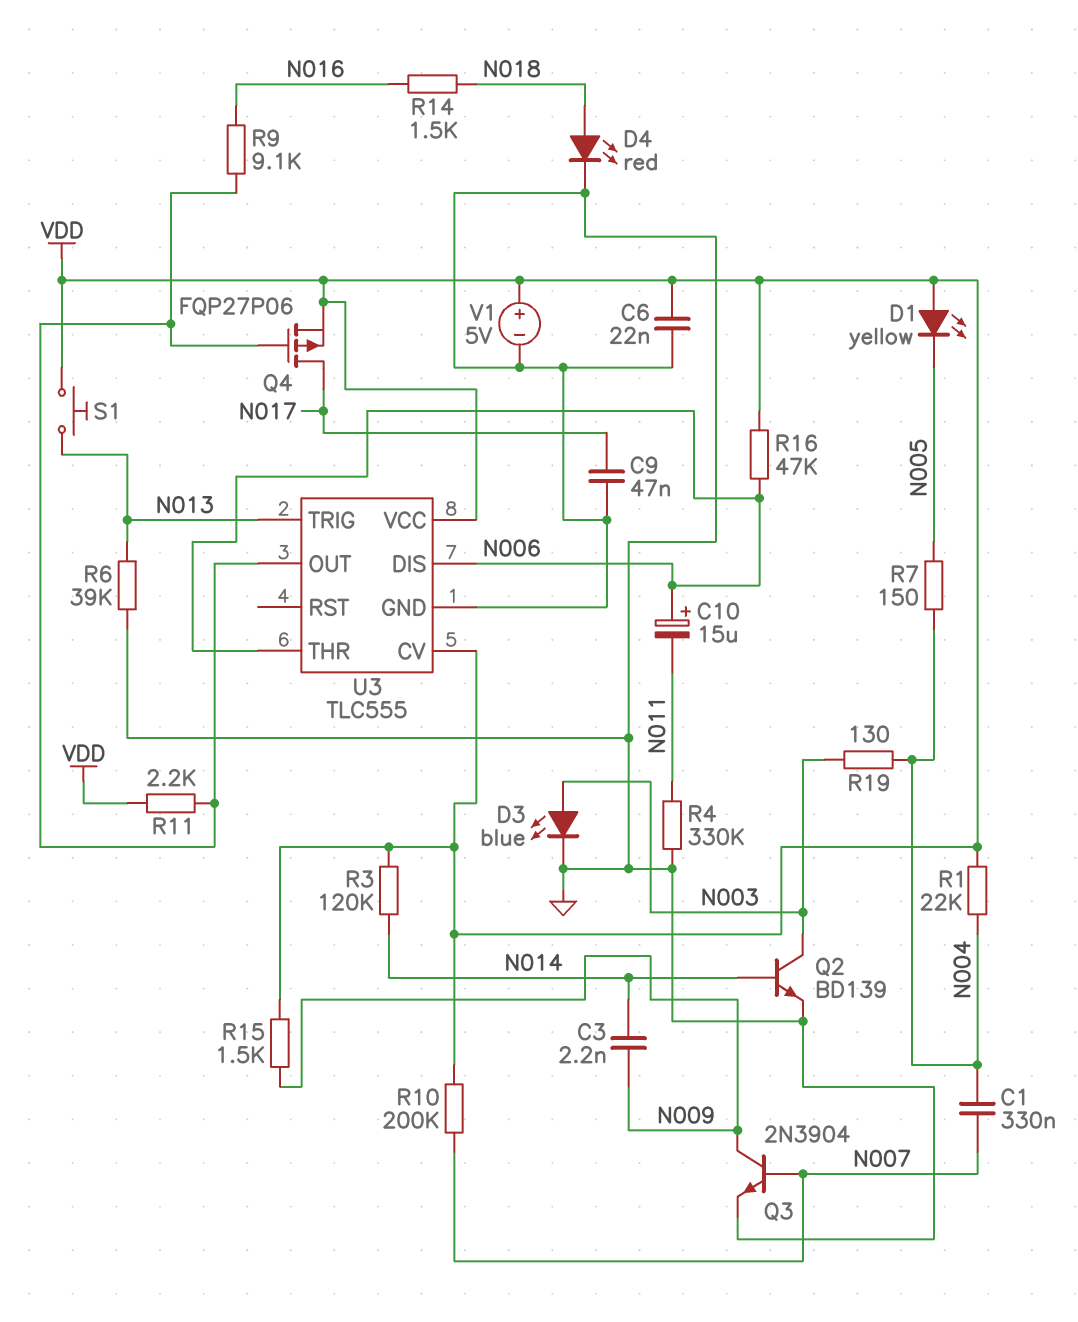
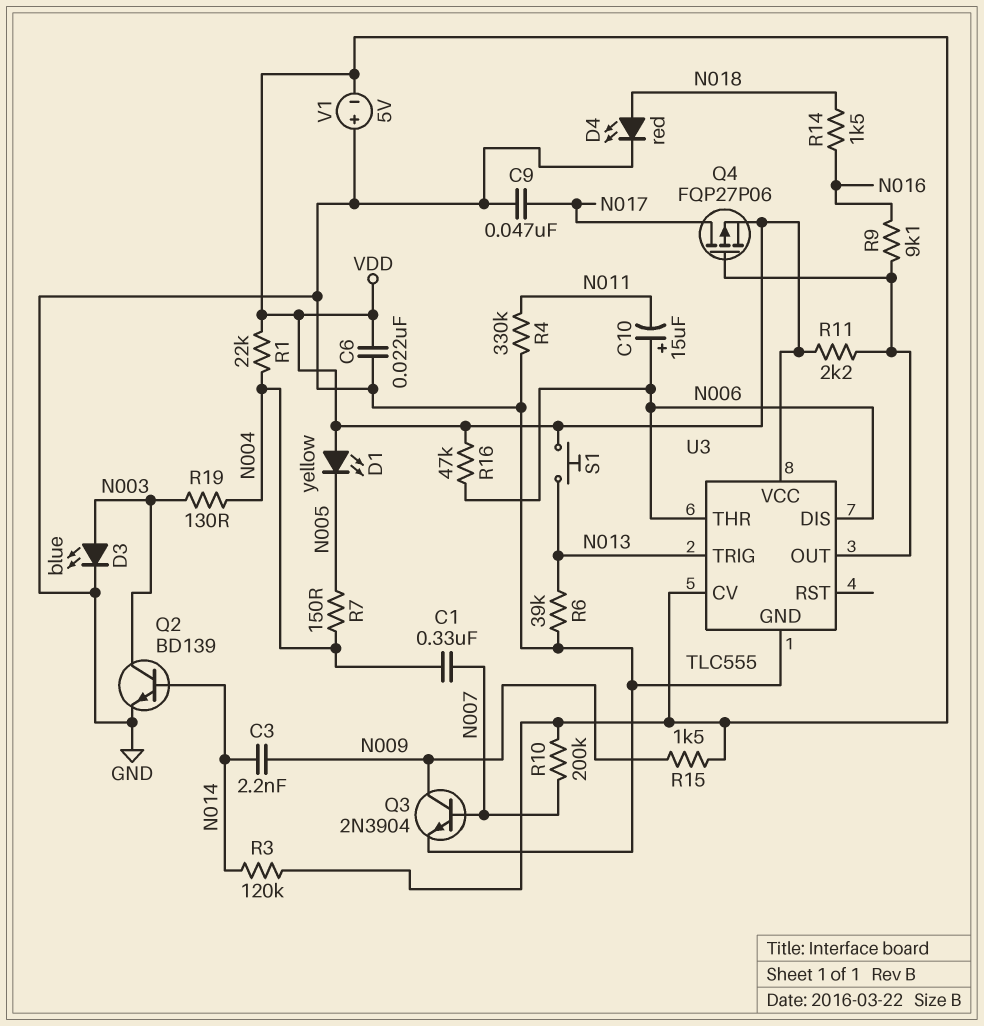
V1: 5V (plus VDD, minus GND) -> 5V (plus GND, minus VDD)

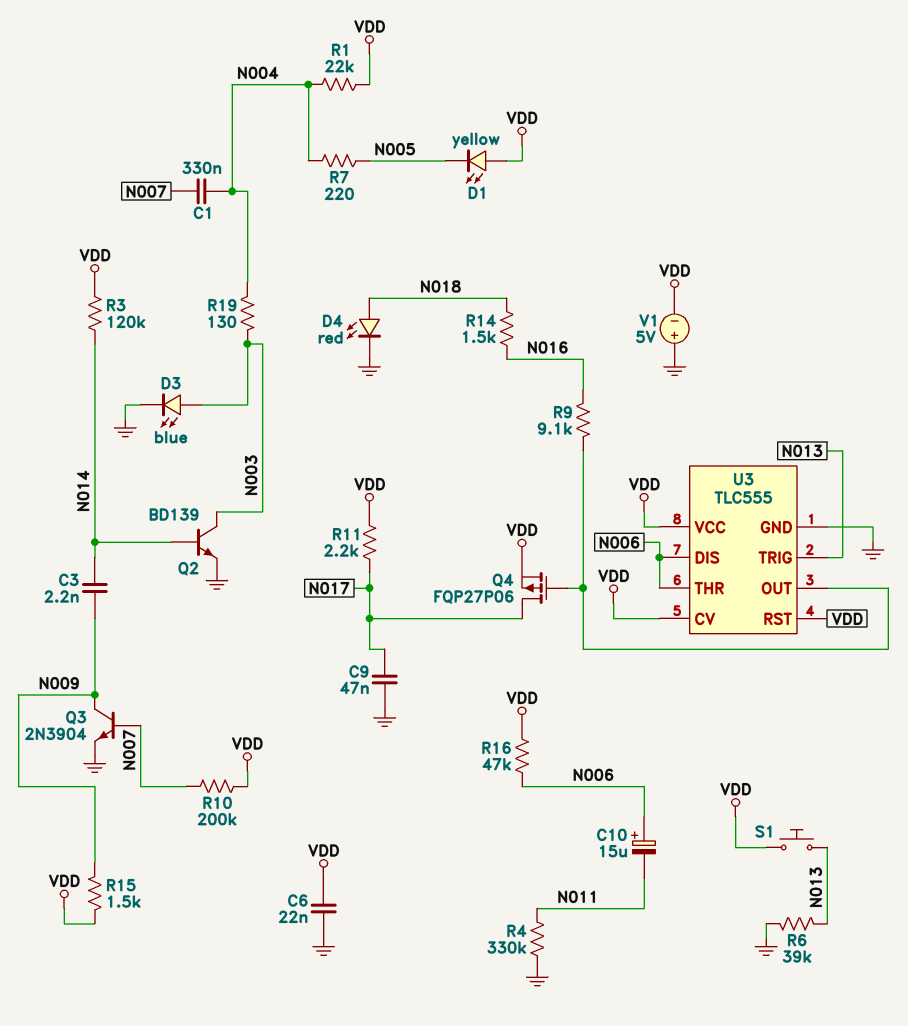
R7: 150 (N004, N005) -> 220 (N004, N005)
R11: 2.2k (U3/OUT, VDD) -> 2.2k (N017, VDD)
U3 pin RST: none -> VDD

